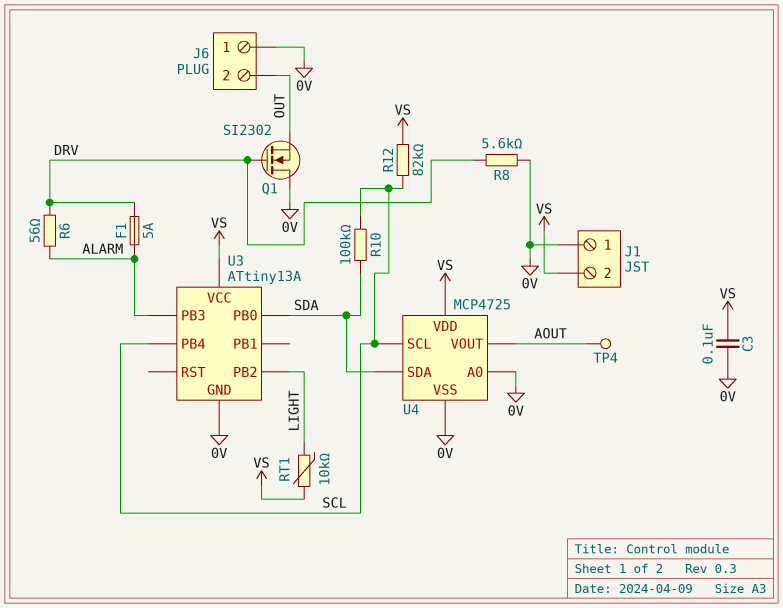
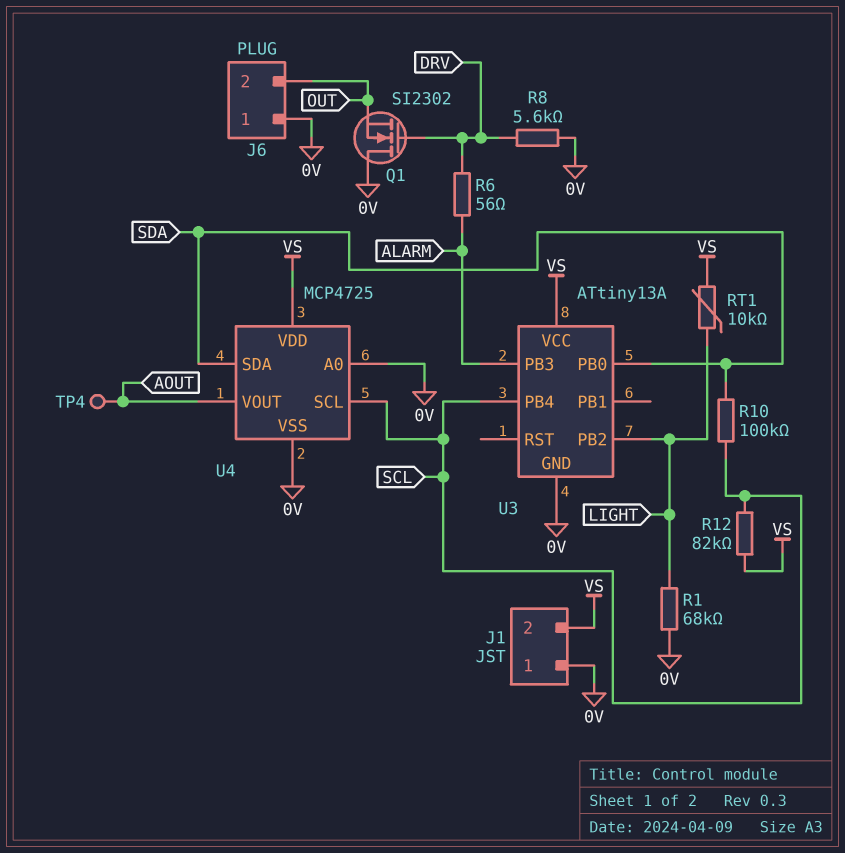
C3: 100nF (0V, VS) -> none
F1: 5A (ALARM, DRV) -> none
R1: none -> 68k (0V, LIGHT)

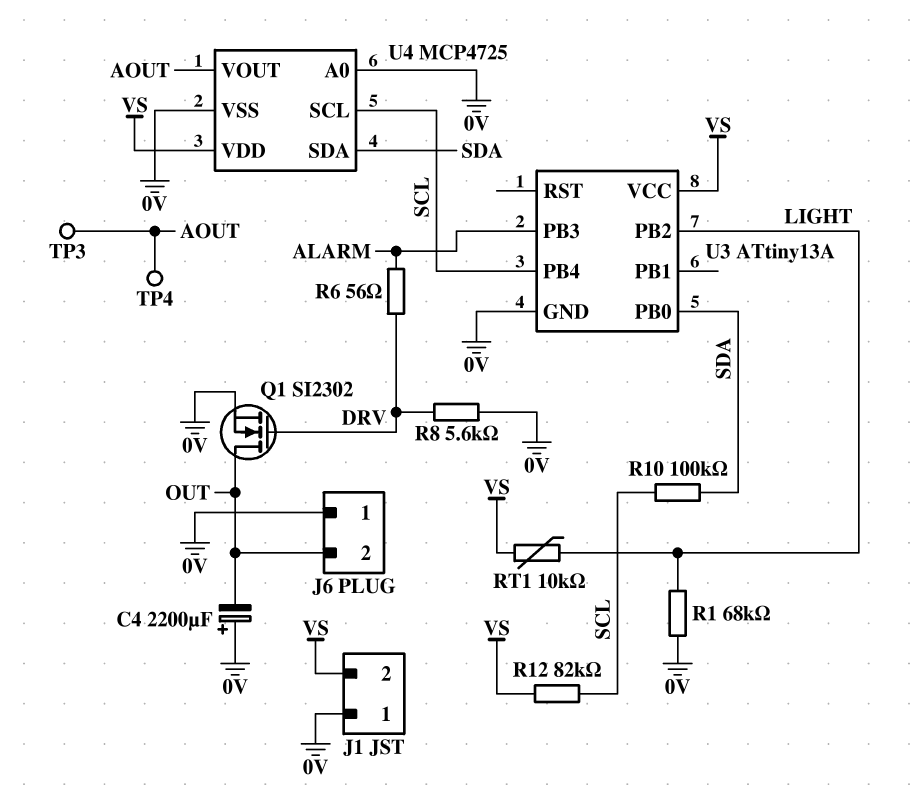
C4: none -> 2200uF (plus 0V, minus OUT)
Q1: NMOS SI2302 (G DRV, D 0V, S OUT) -> NMOS SI2302 (G DRV, D OUT, S 0V)
TP3: none -> test point (AOUT)

